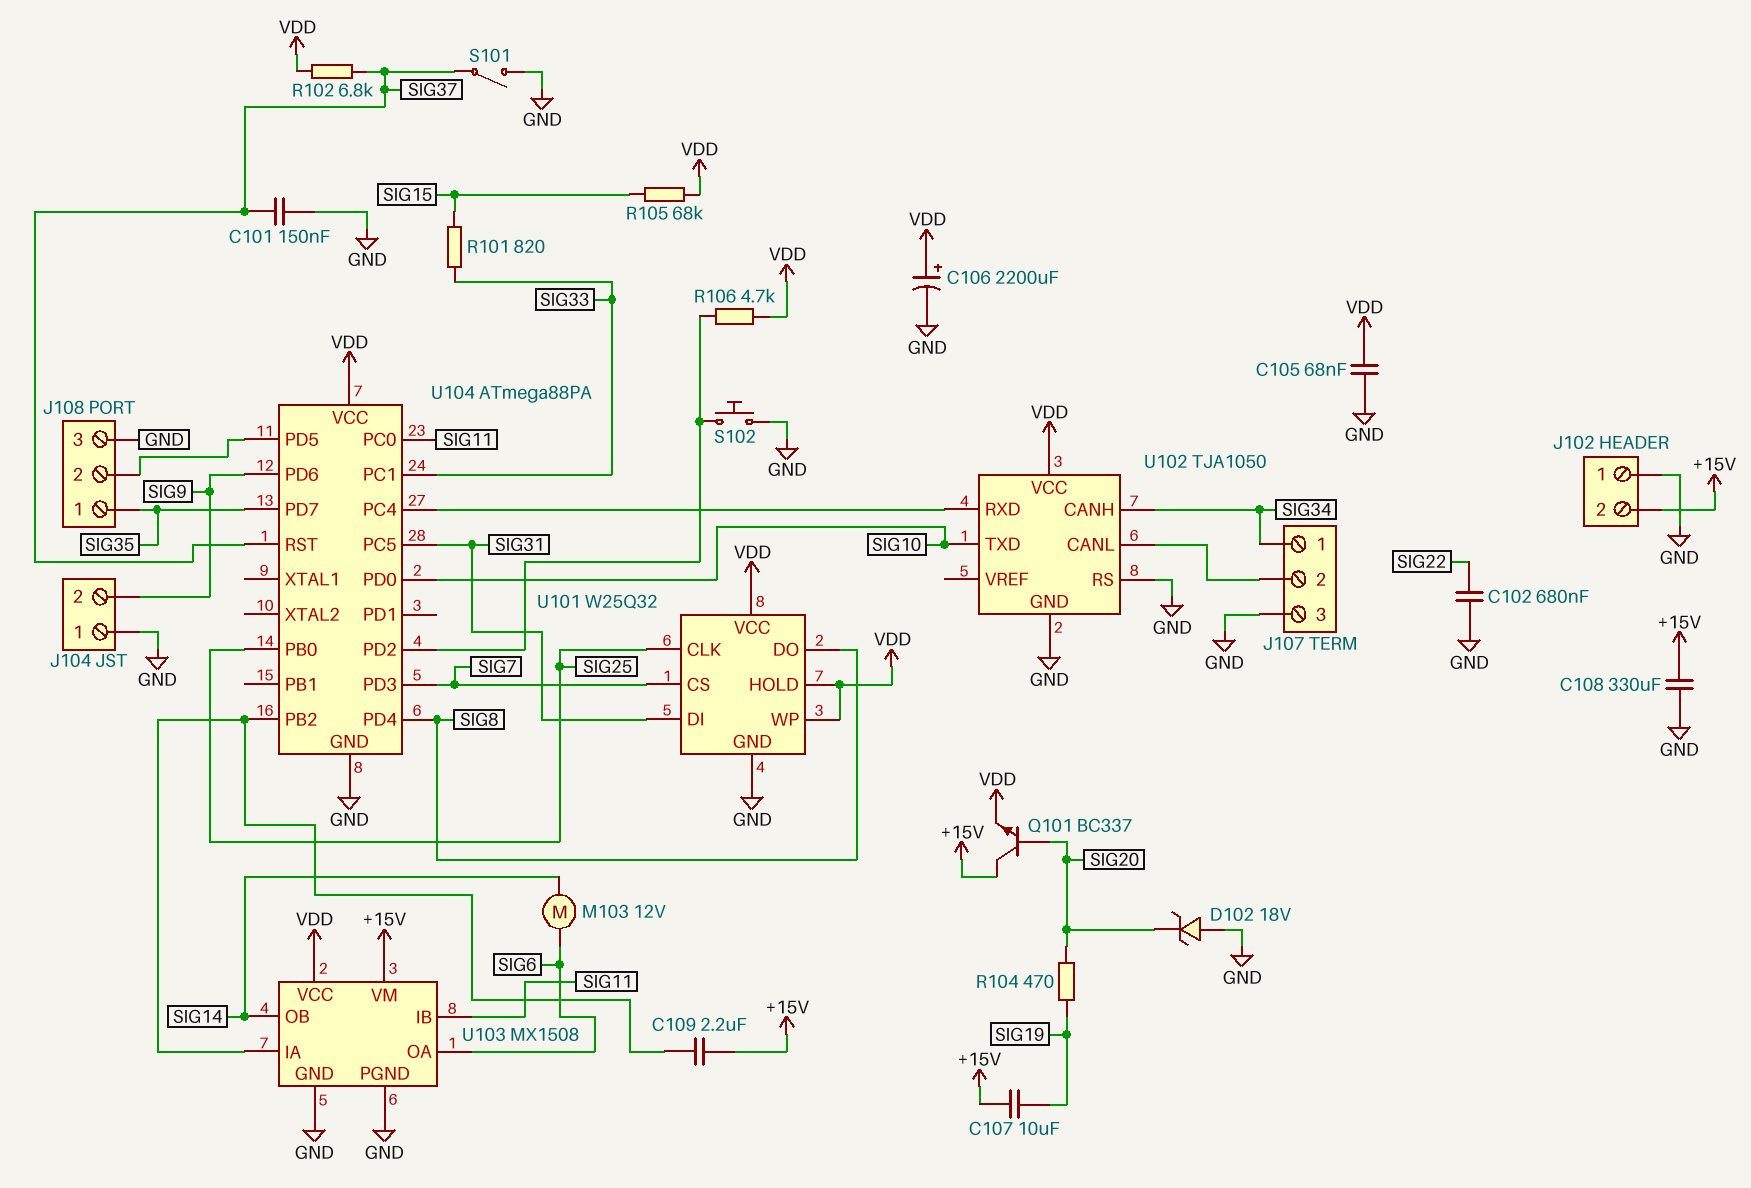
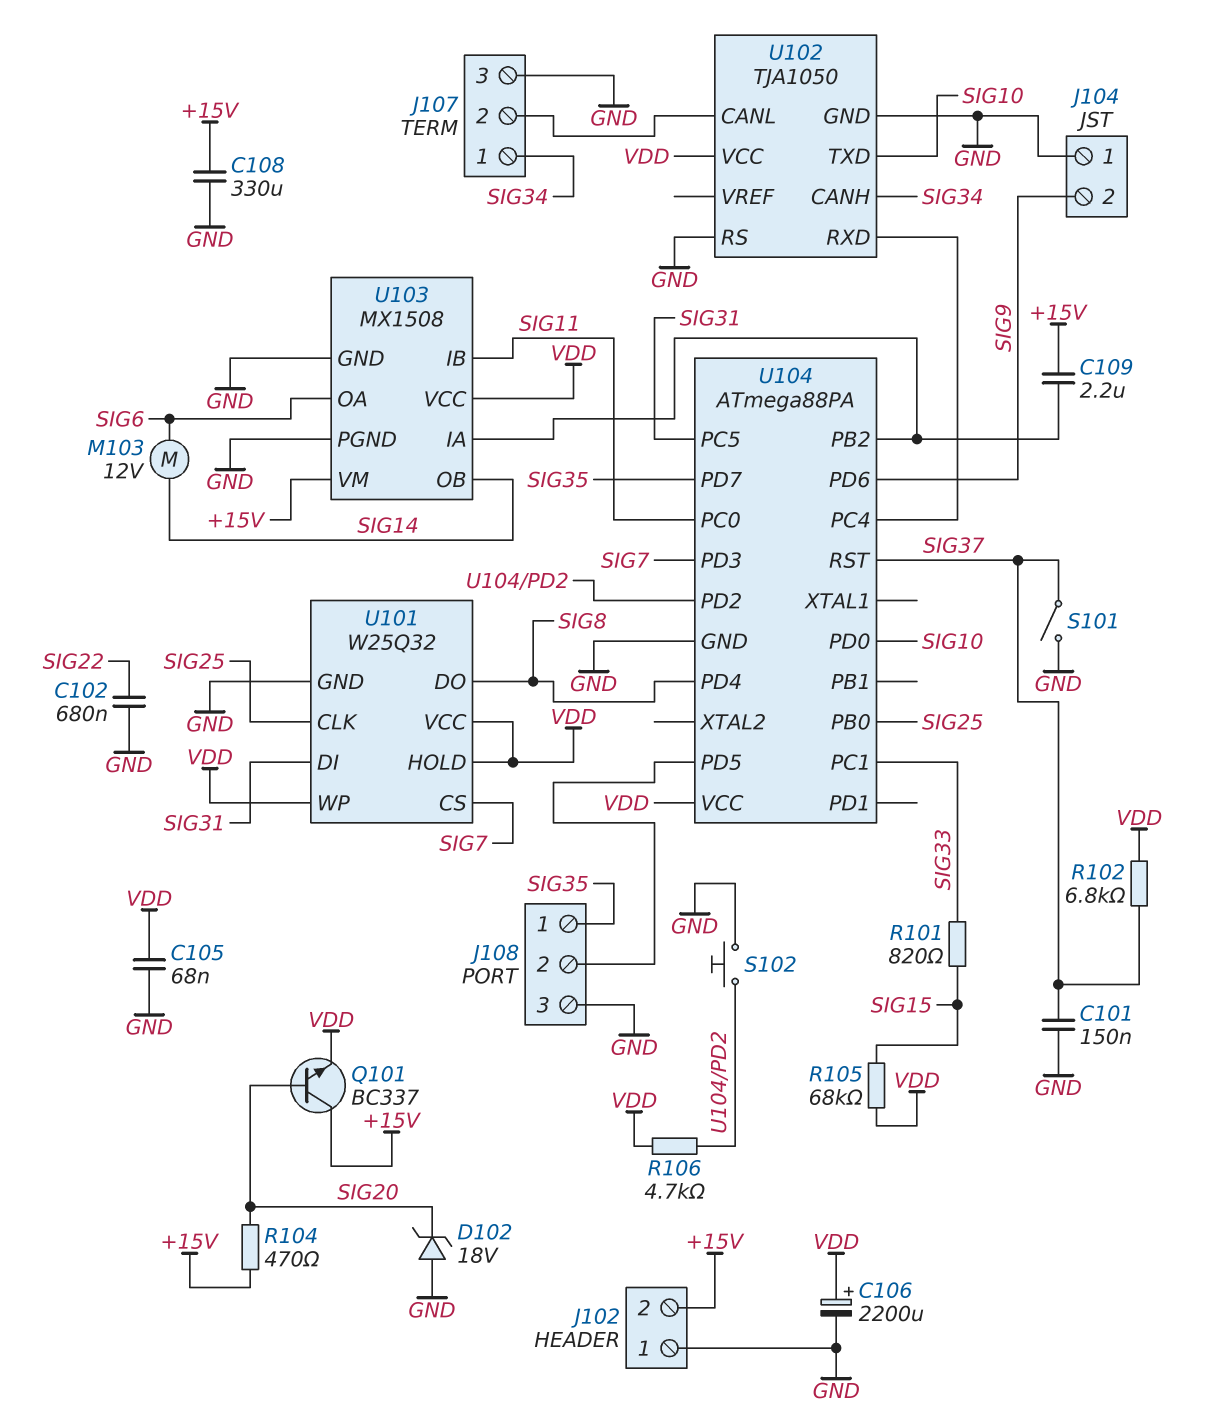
C107: 10uF (+15V, SIG19) -> none
R104: 470 (SIG19, SIG20) -> 470 (+15V, SIG20)

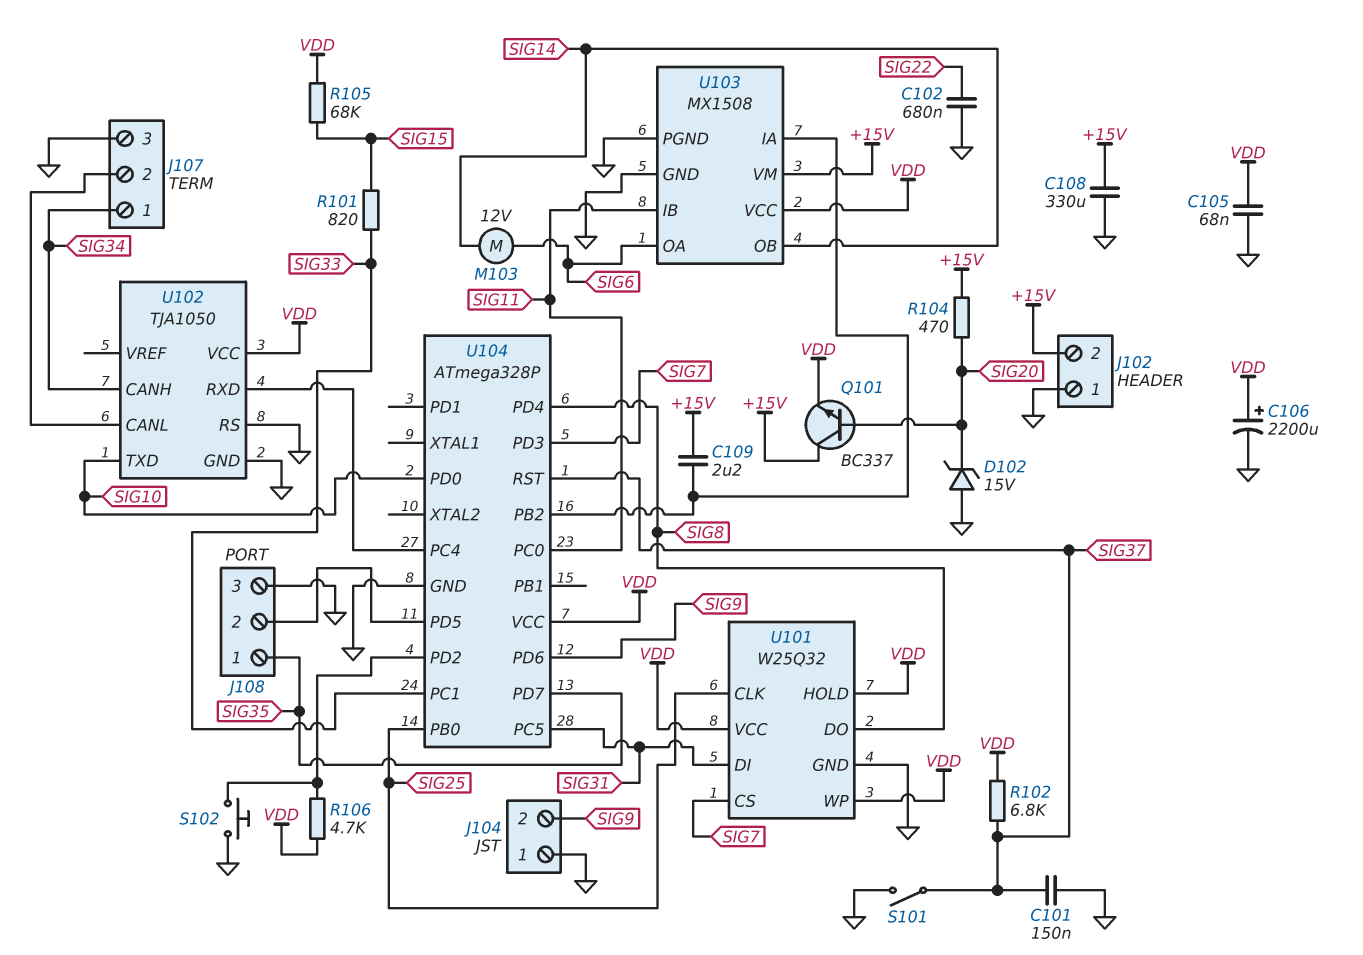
D102: zener 18V (A GND, K SIG20) -> zener 15V (A GND, K SIG20)
U104: ATmega88PA -> ATmega328P

